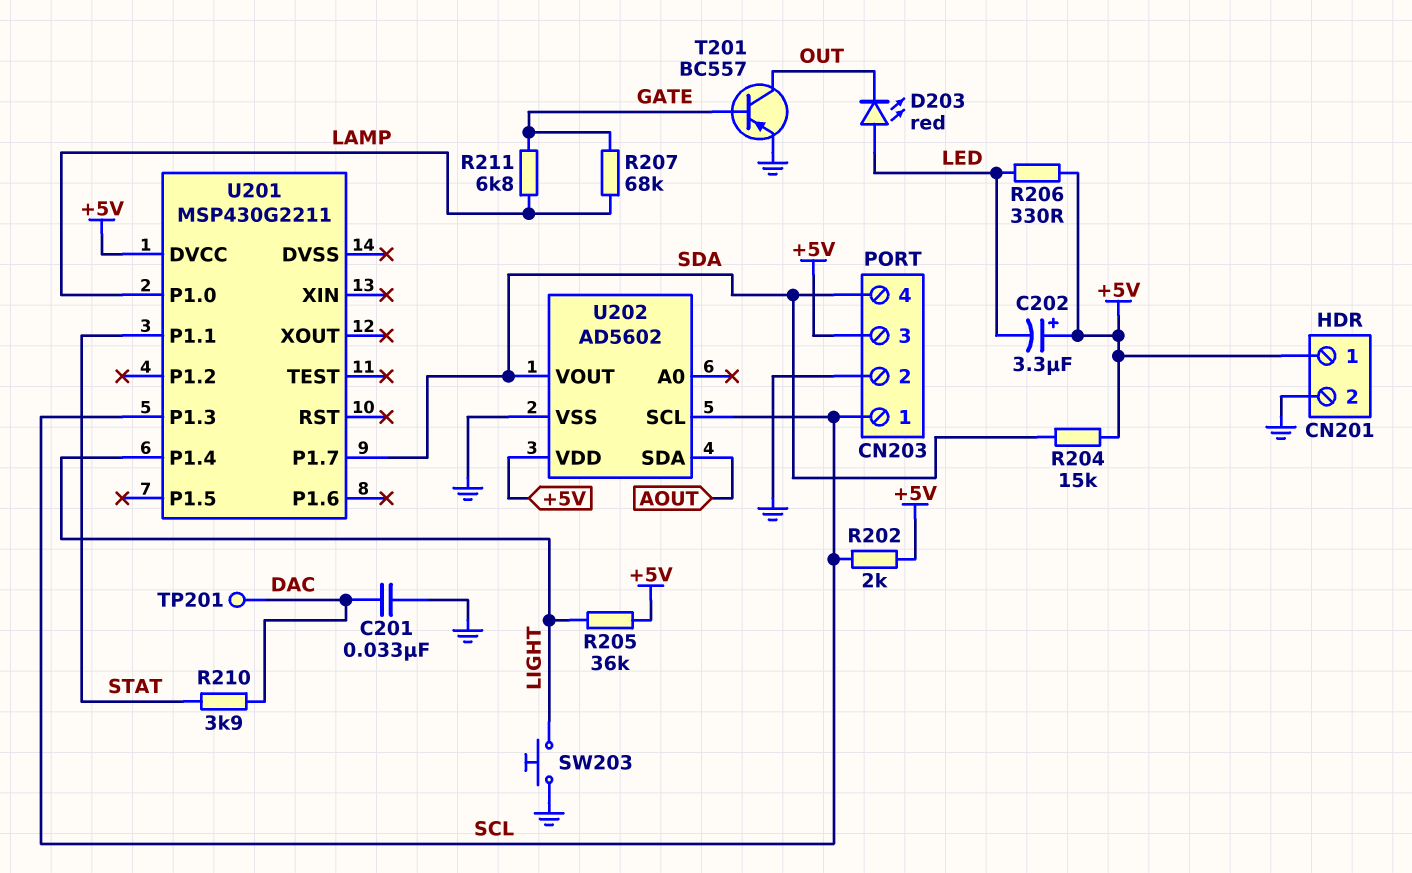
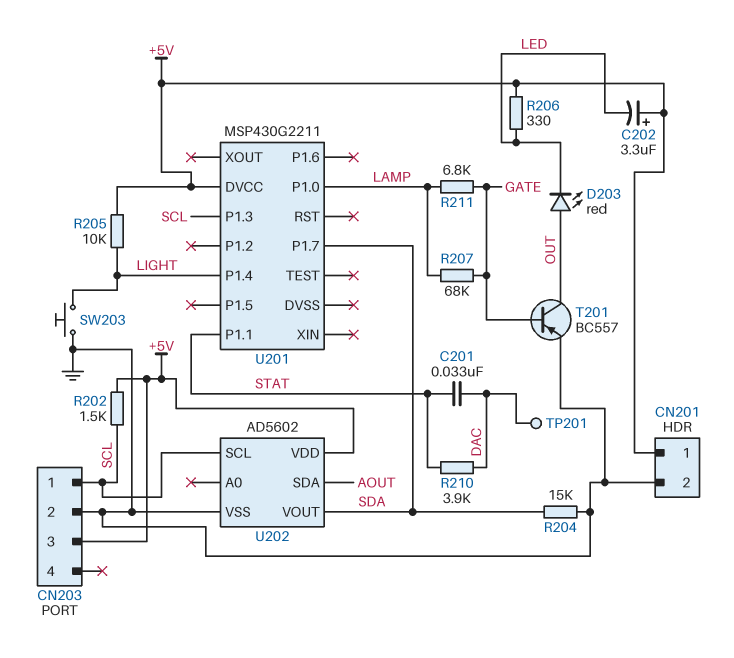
C201: 33nF (DAC, GND) -> 33nF (DAC, STAT)
CN203 pin 4: SDA -> none
D203: LED red (A LED, K OUT) -> LED red (A OUT, K LED)
R202: 2k (+5V, SCL) -> 1.5k (+5V, SCL)
R204: 15k (+5V, SDA) -> 15k (GND, SDA)
R205: 36k (+5V, LIGHT) -> 10k (+5V, LIGHT)

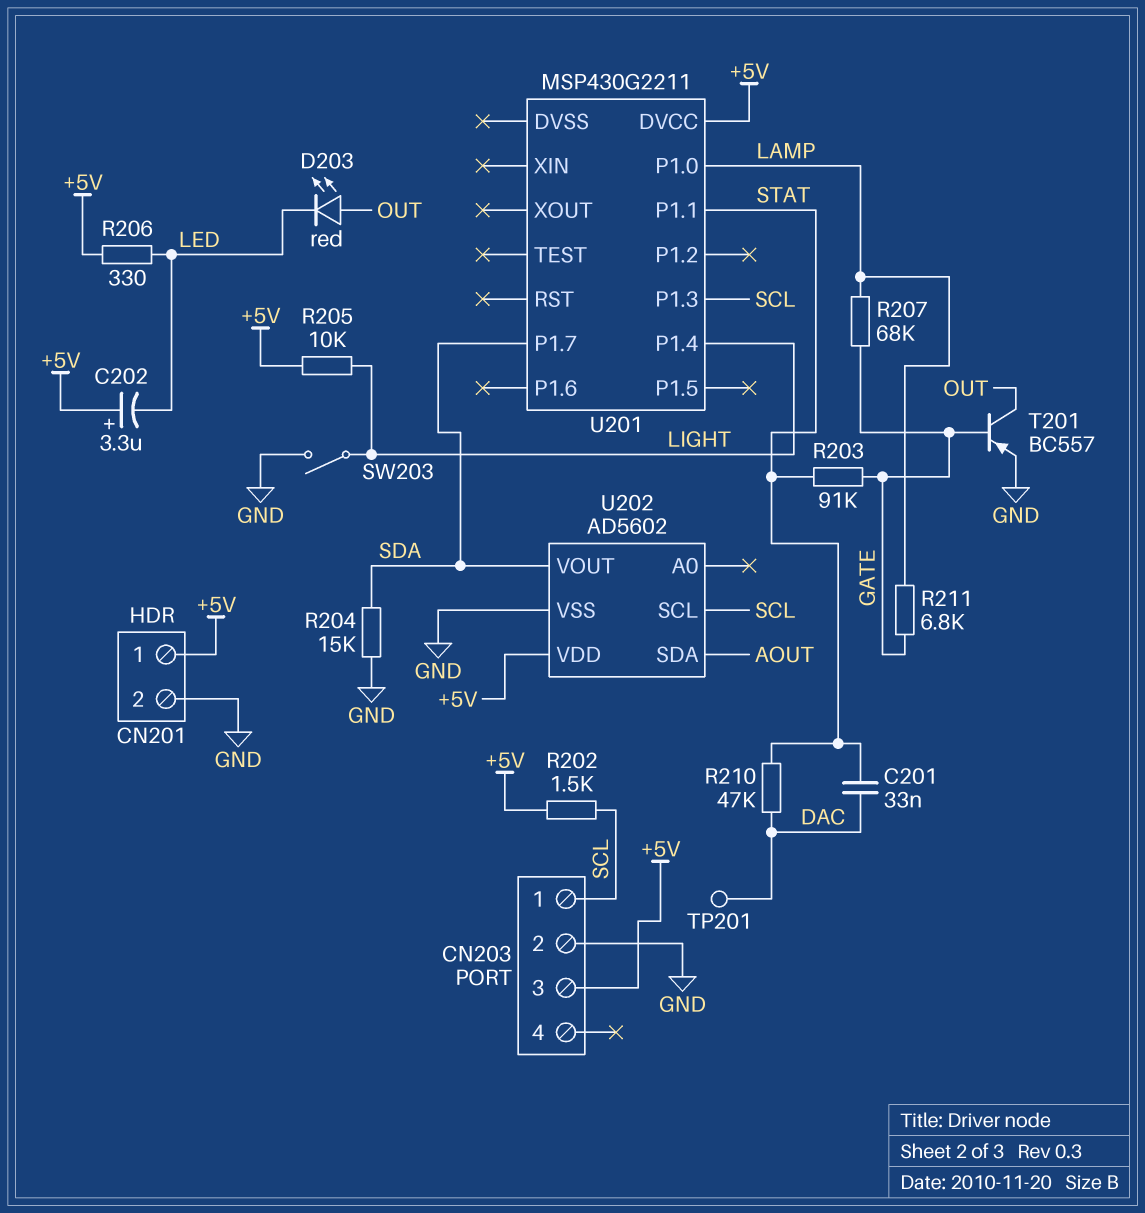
R203: none -> 91k (GATE, STAT)
R210: 3.9k (DAC, STAT) -> 47k (DAC, STAT)
SW203: button (GND, LIGHT) -> switch (GND, LIGHT)

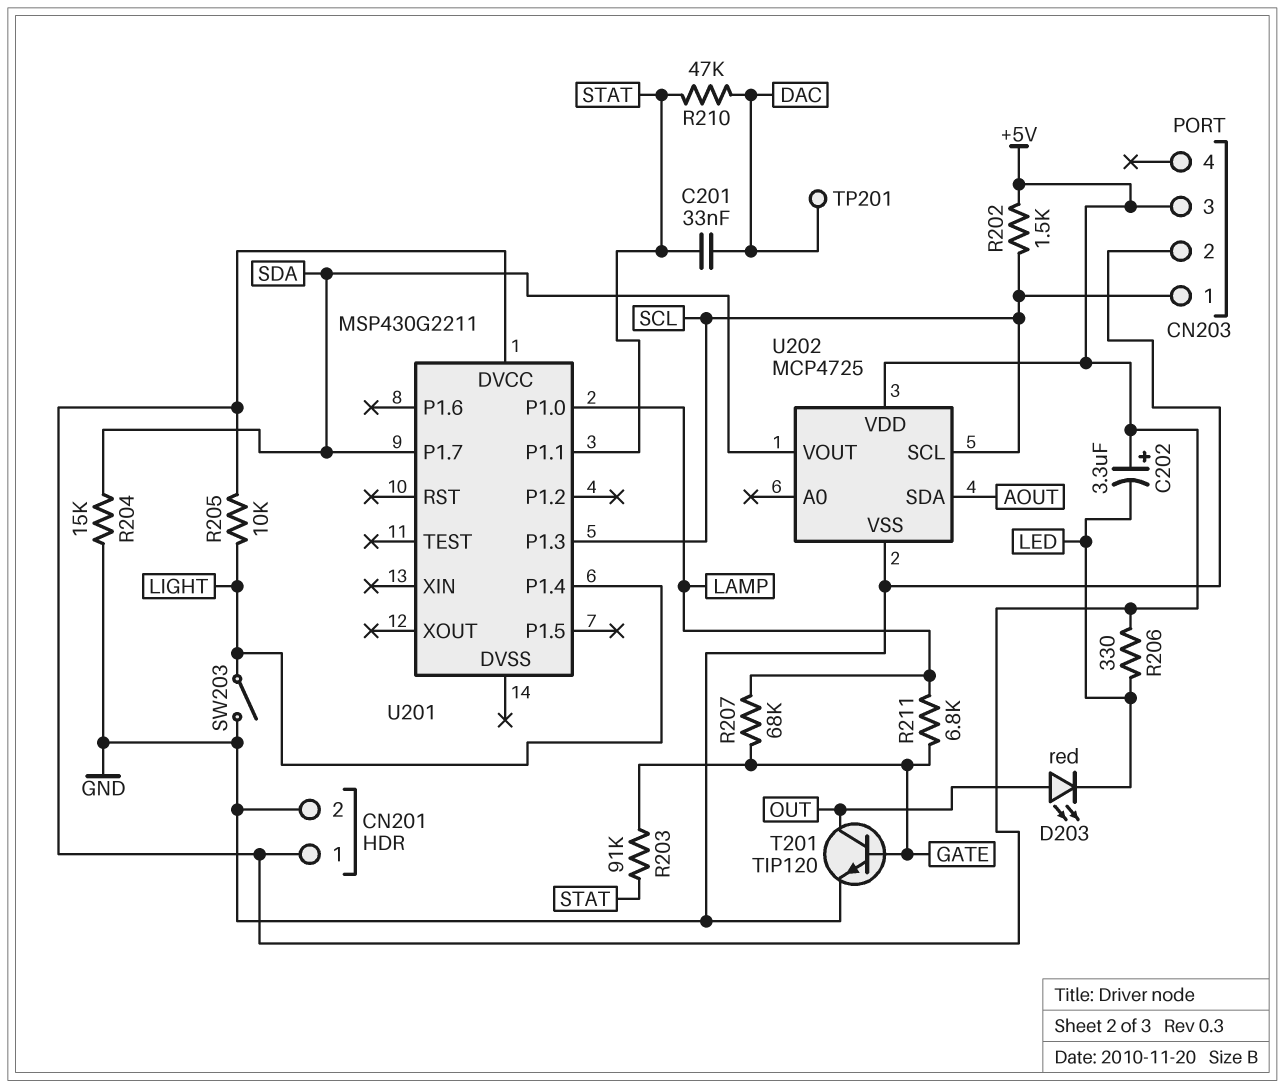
T201: PNP BC557 (B GATE, C OUT, E GND) -> NPN TIP120 (B GATE, C OUT, E GND)
U202: AD5602 -> MCP4725

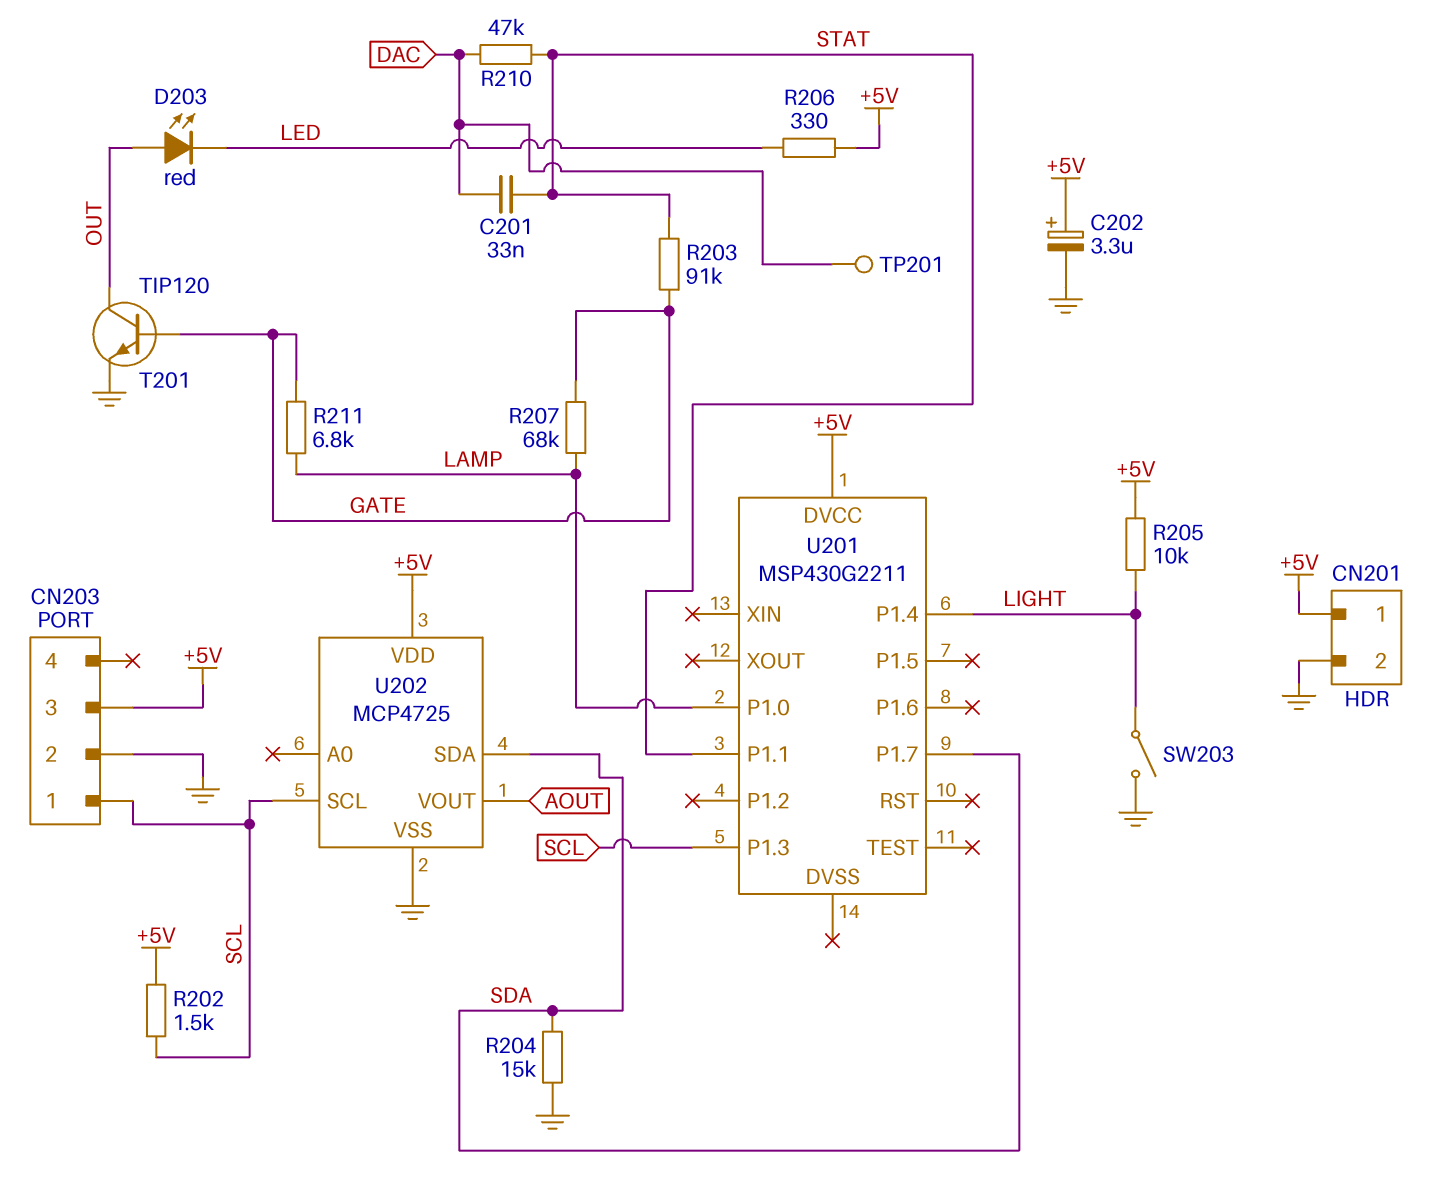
C202: 3.3uF (plus +5V, minus LED) -> 3.3uF (plus +5V, minus GND)
U202 pin SDA: AOUT -> SDA
U202 pin VOUT: SDA -> AOUT

